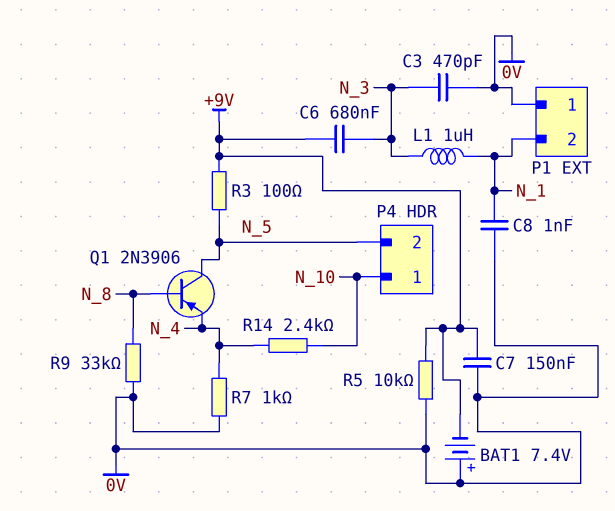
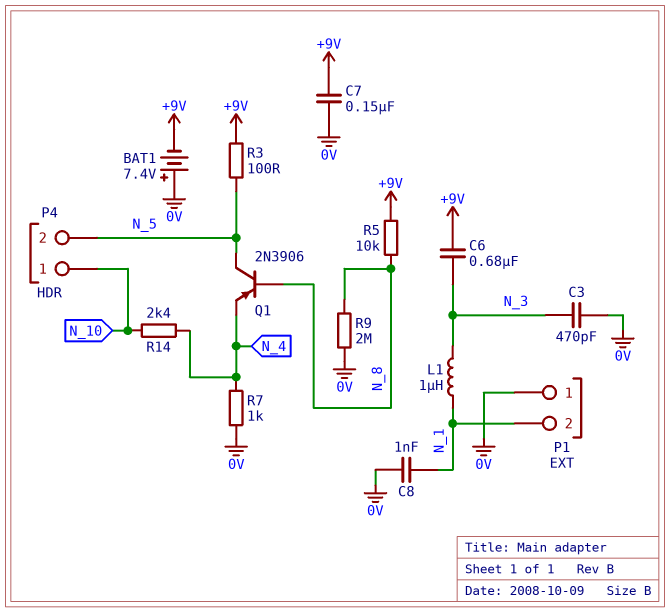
R5: 10k (+9V, 0V) -> 10k (+9V, N_8)
R9: 33k (0V, N_8) -> 2M (0V, N_8)

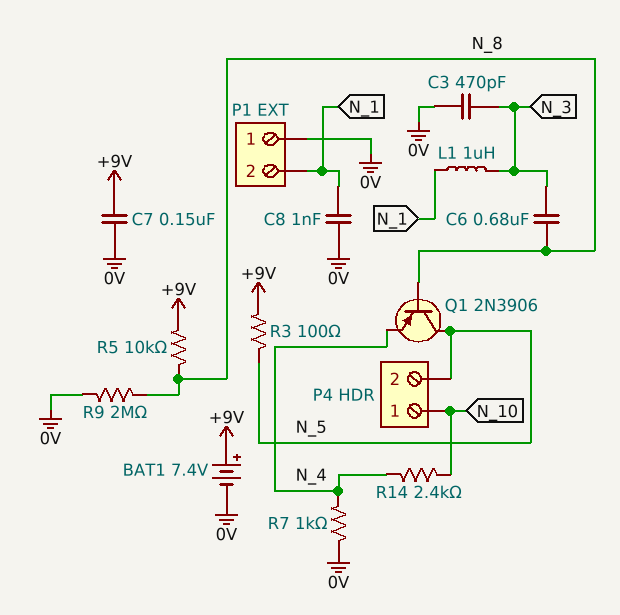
BAT1: 7.4V (plus 0V, minus +9V) -> 7.4V (plus +9V, minus 0V)
C6: 680nF (+9V, N_3) -> 680nF (N_3, N_8)

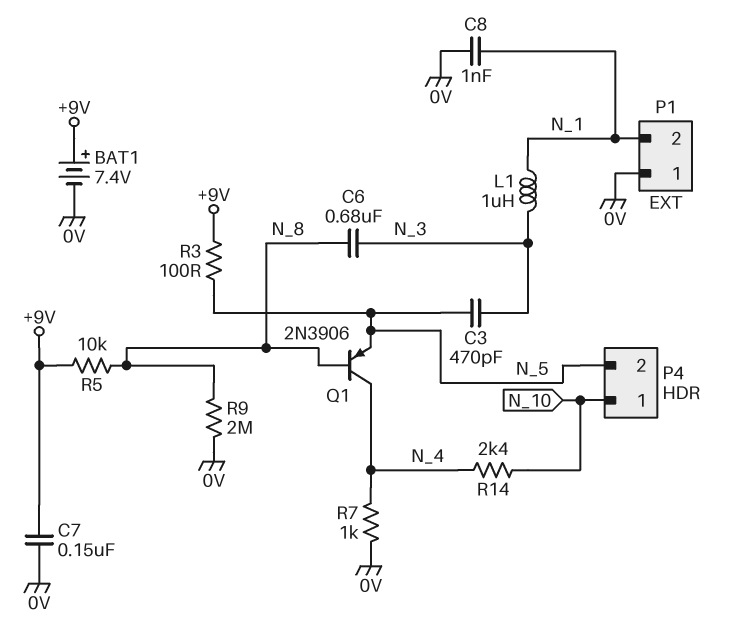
C3: 470pF (0V, N_3) -> 470pF (N_3, N_5)
Q1: PNP 2N3906 (B N_8, C N_5, E N_4) -> PNP 2N3906 (B N_8, C N_4, E N_5)

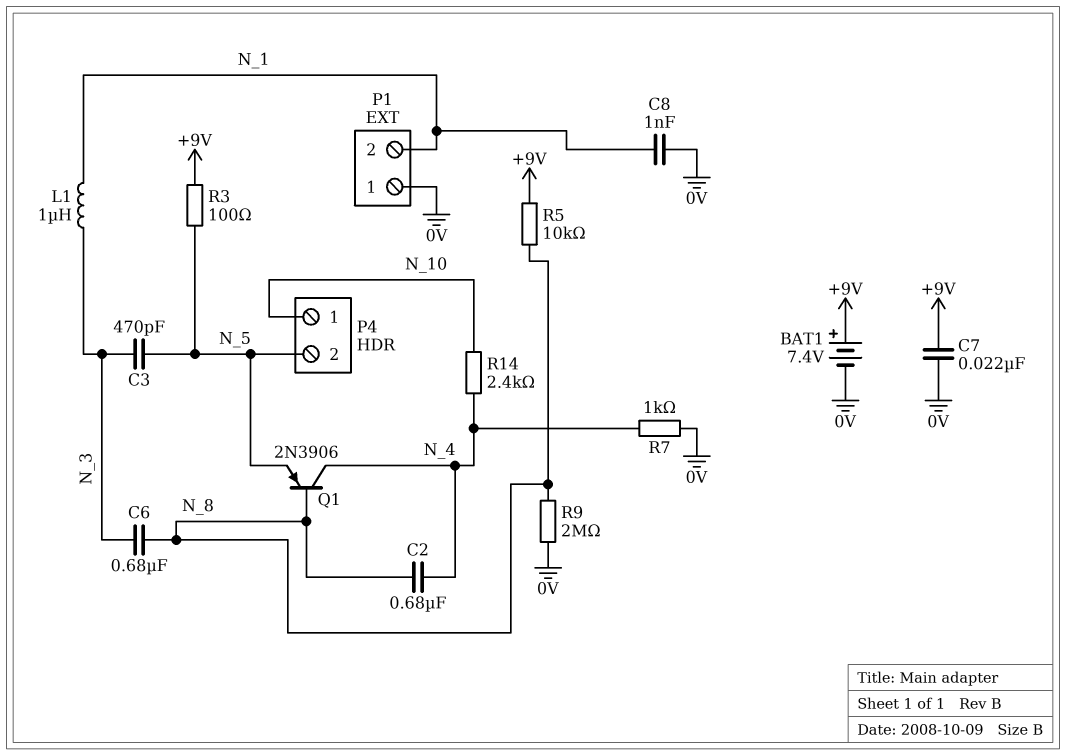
C2: none -> 680nF (N_4, N_8)
C7: 150nF (+9V, 0V) -> 22nF (+9V, 0V)

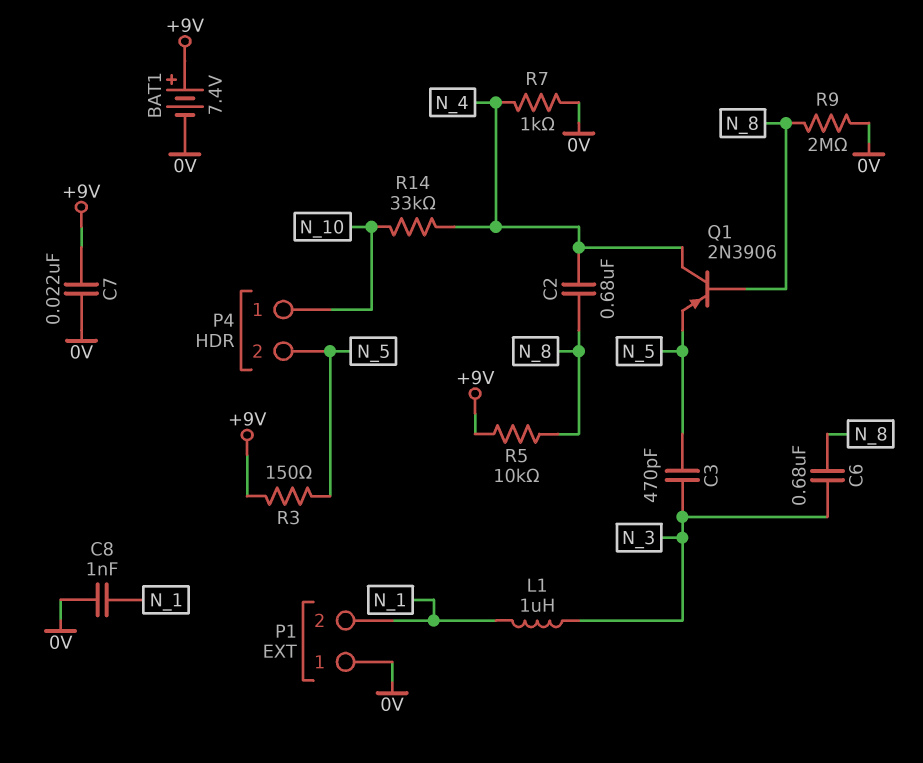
R3: 100 (+9V, N_5) -> 150 (+9V, N_5)
R14: 2.4k (N_4, N_10) -> 33k (N_4, N_10)

